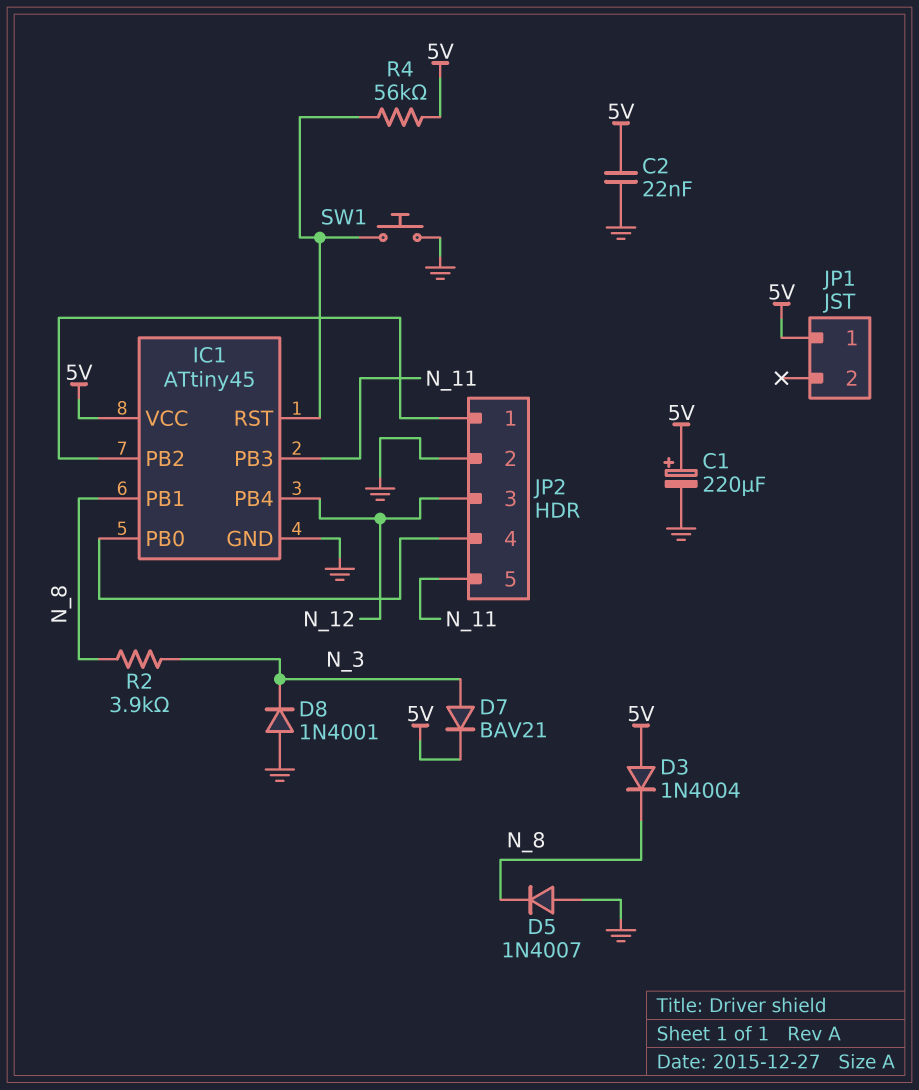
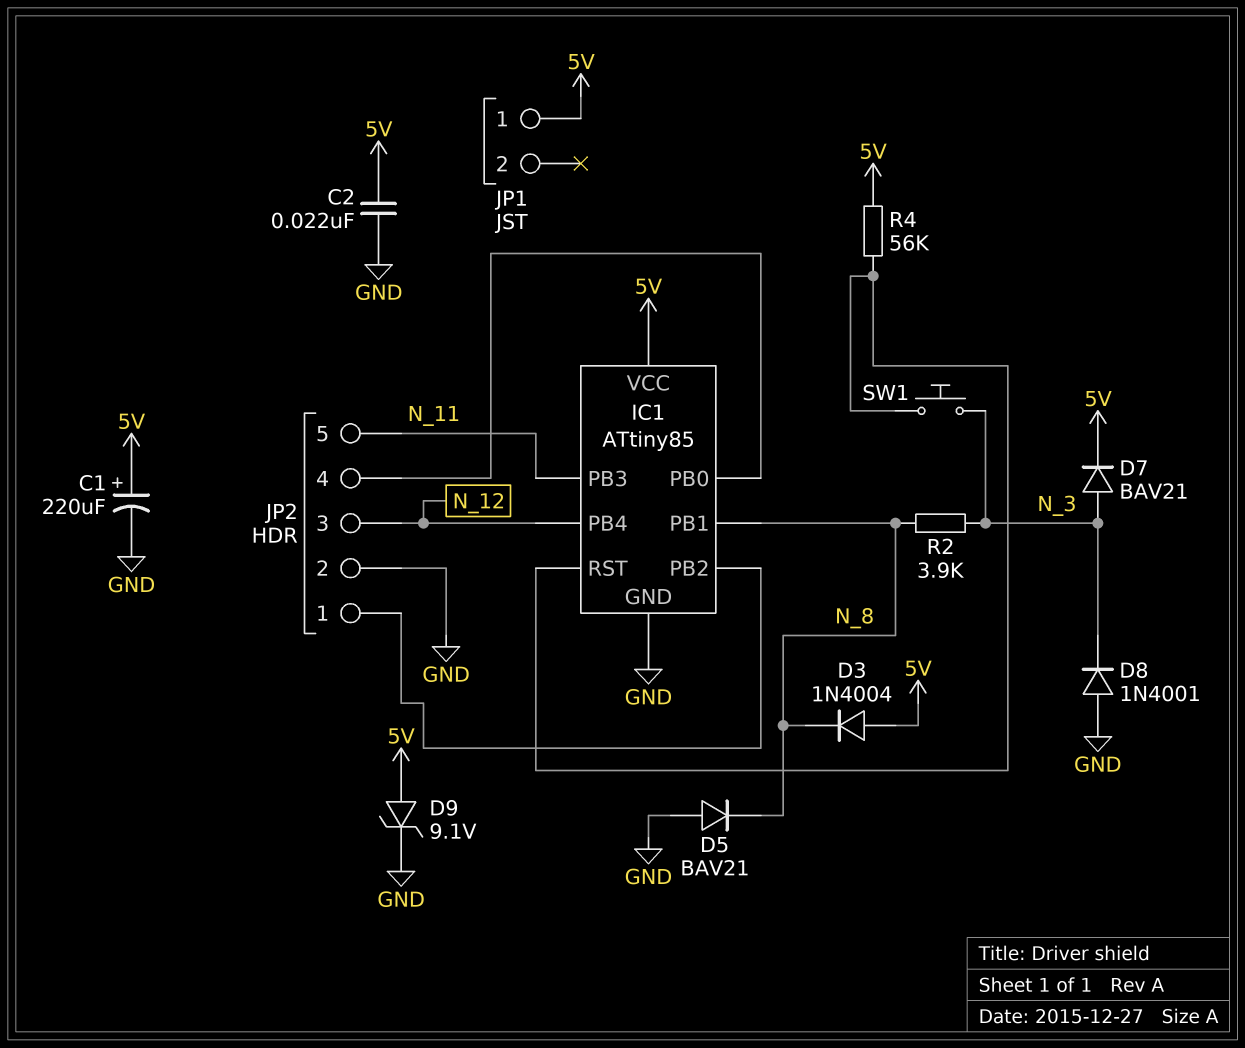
D5: diode 1N4007 (A GND, K N_8) -> diode BAV21 (A GND, K N_8)
D9: none -> zener 9.1V (A 5V, K GND)
IC1: ATtiny45 -> ATtiny85
SW1: button (GND, IC1/RST) -> button (IC1/RST, N_3)

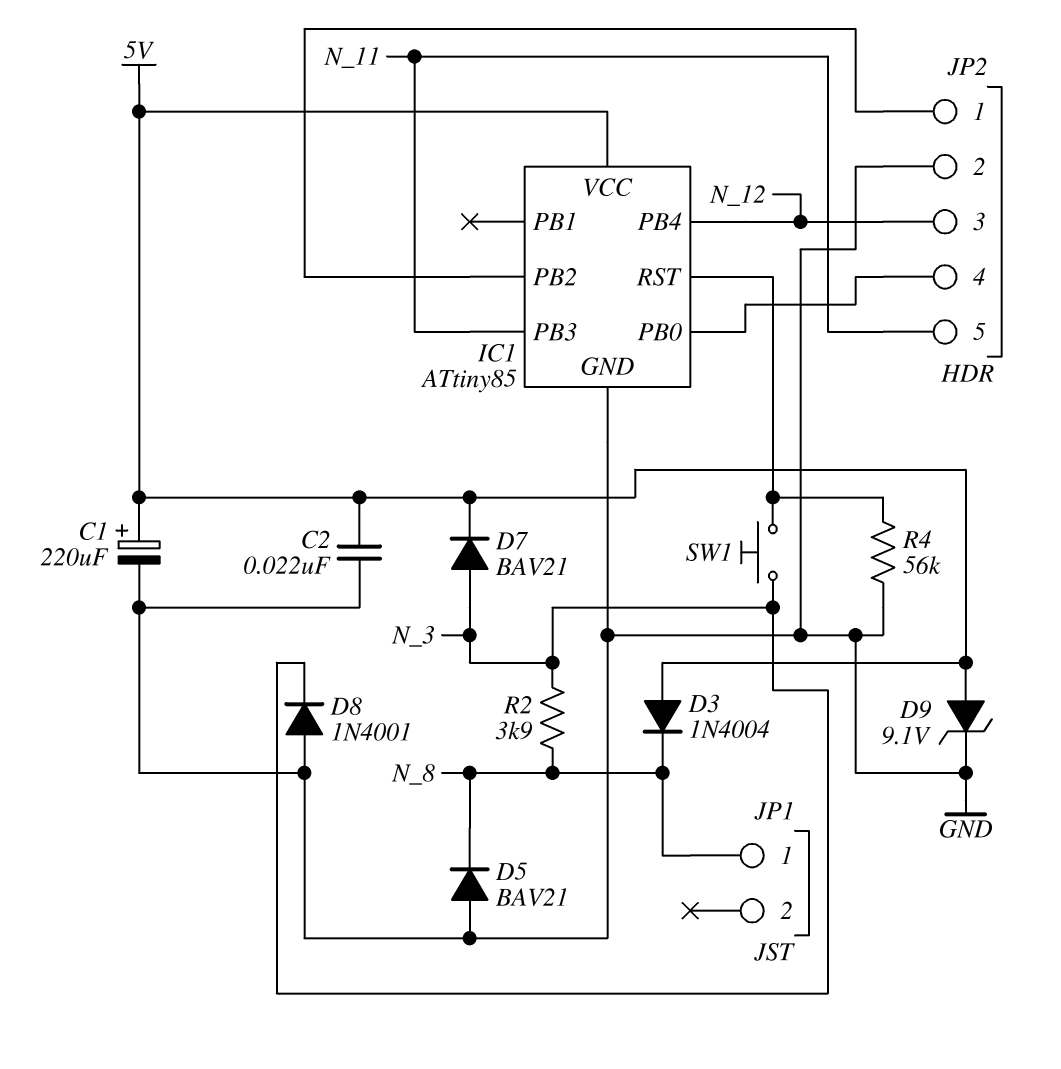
IC1 pin PB1: N_8 -> none
JP1 pin 1: 5V -> N_8
R4: 56k (5V, IC1/RST) -> 56k (GND, IC1/RST)

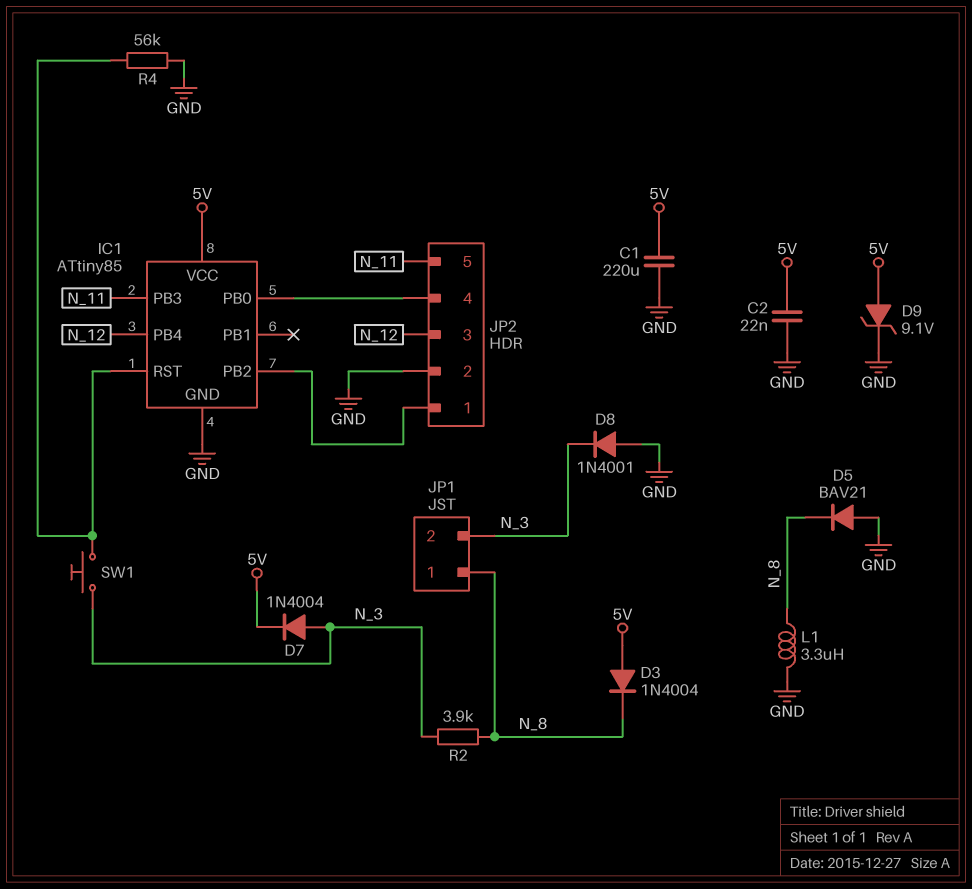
C1: 220uF (plus 5V, minus GND) -> 220uF (5V, GND)
D7: diode BAV21 (A N_3, K 5V) -> diode 1N4004 (A N_3, K 5V)
JP1 pin 2: none -> N_3
L1: none -> 3.3uH (GND, N_8)

